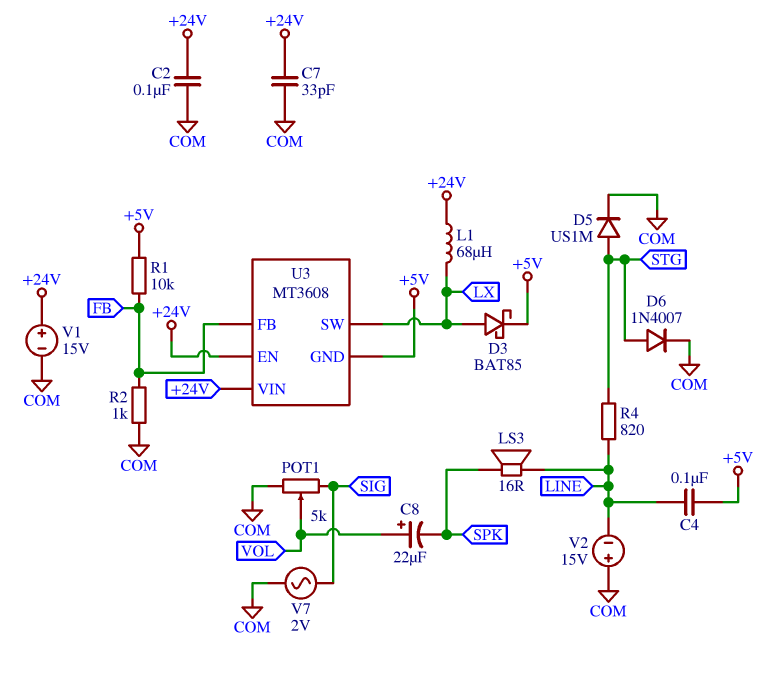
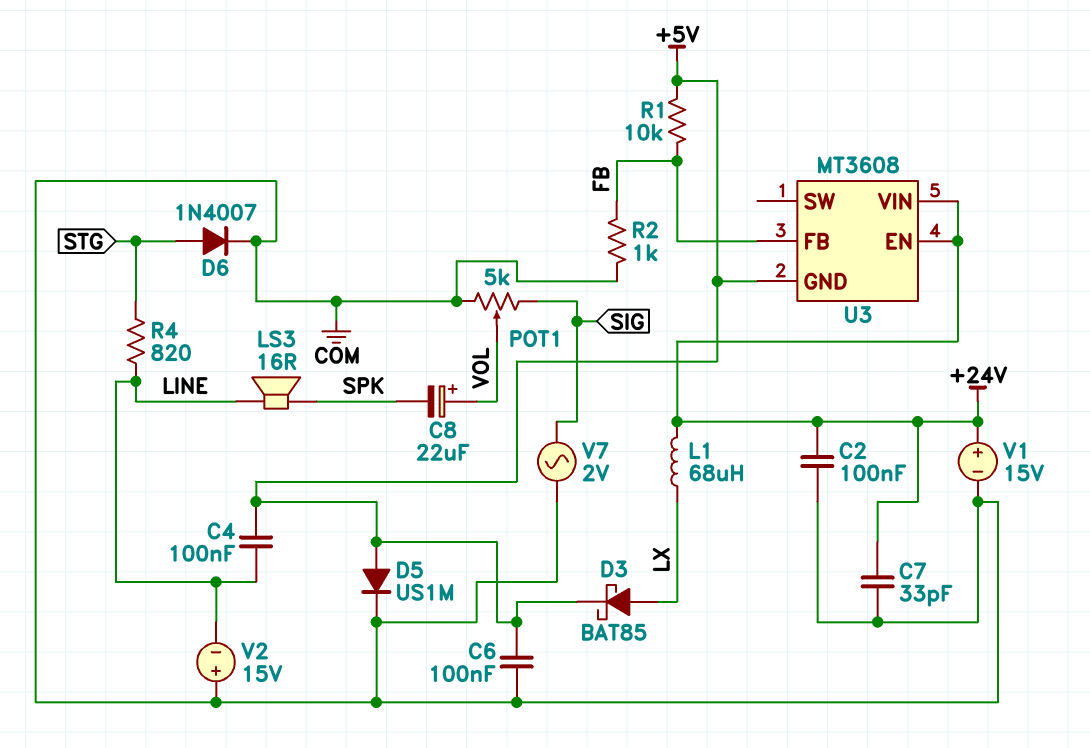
C6: none -> 100nF (+5V, COM)
D5: diode US1M (A STG, K COM) -> diode US1M (A +5V, K COM)
U3 pin SW: LX -> none

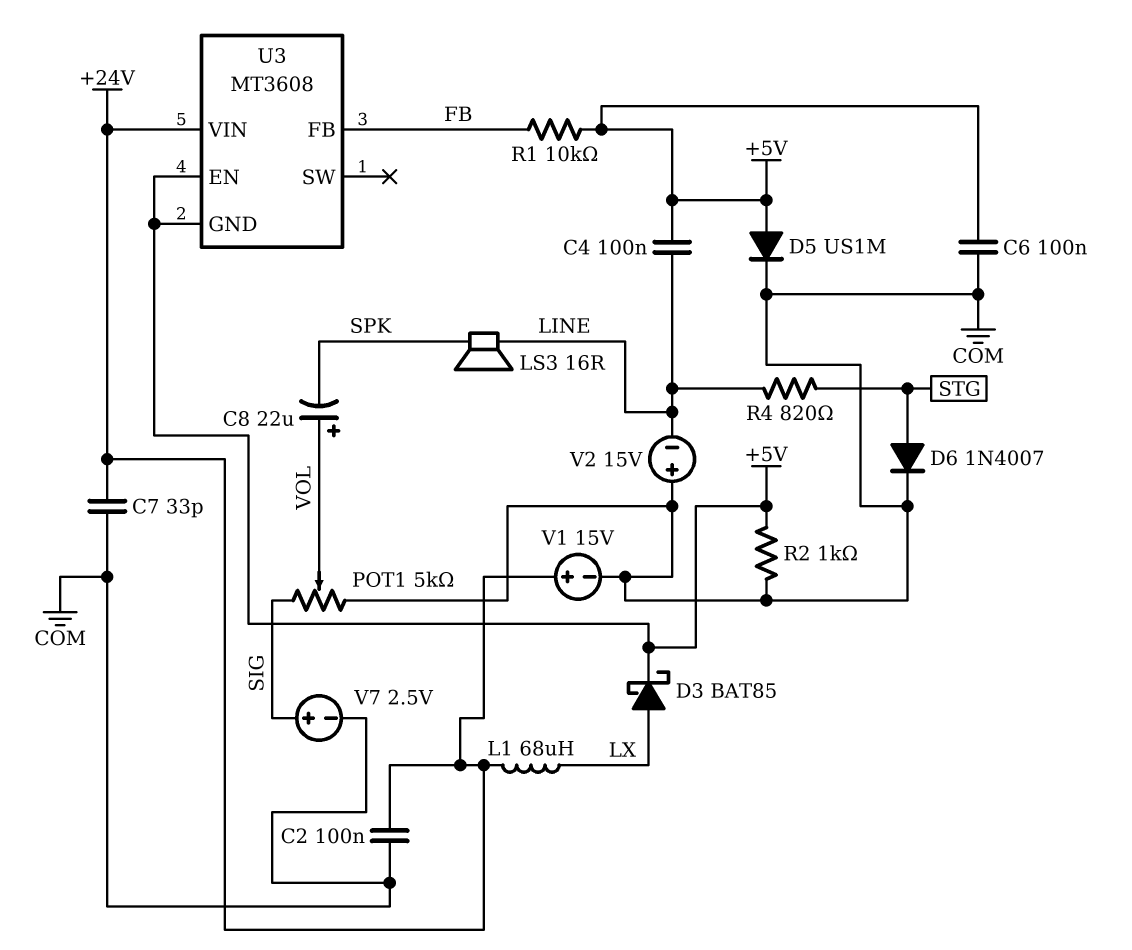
R2: 1k (COM, FB) -> 1k (+5V, COM)
U3 pin EN: +24V -> +5V
V7: AC 2V (COM, SIG) -> 2.5V (plus SIG, minus COM)

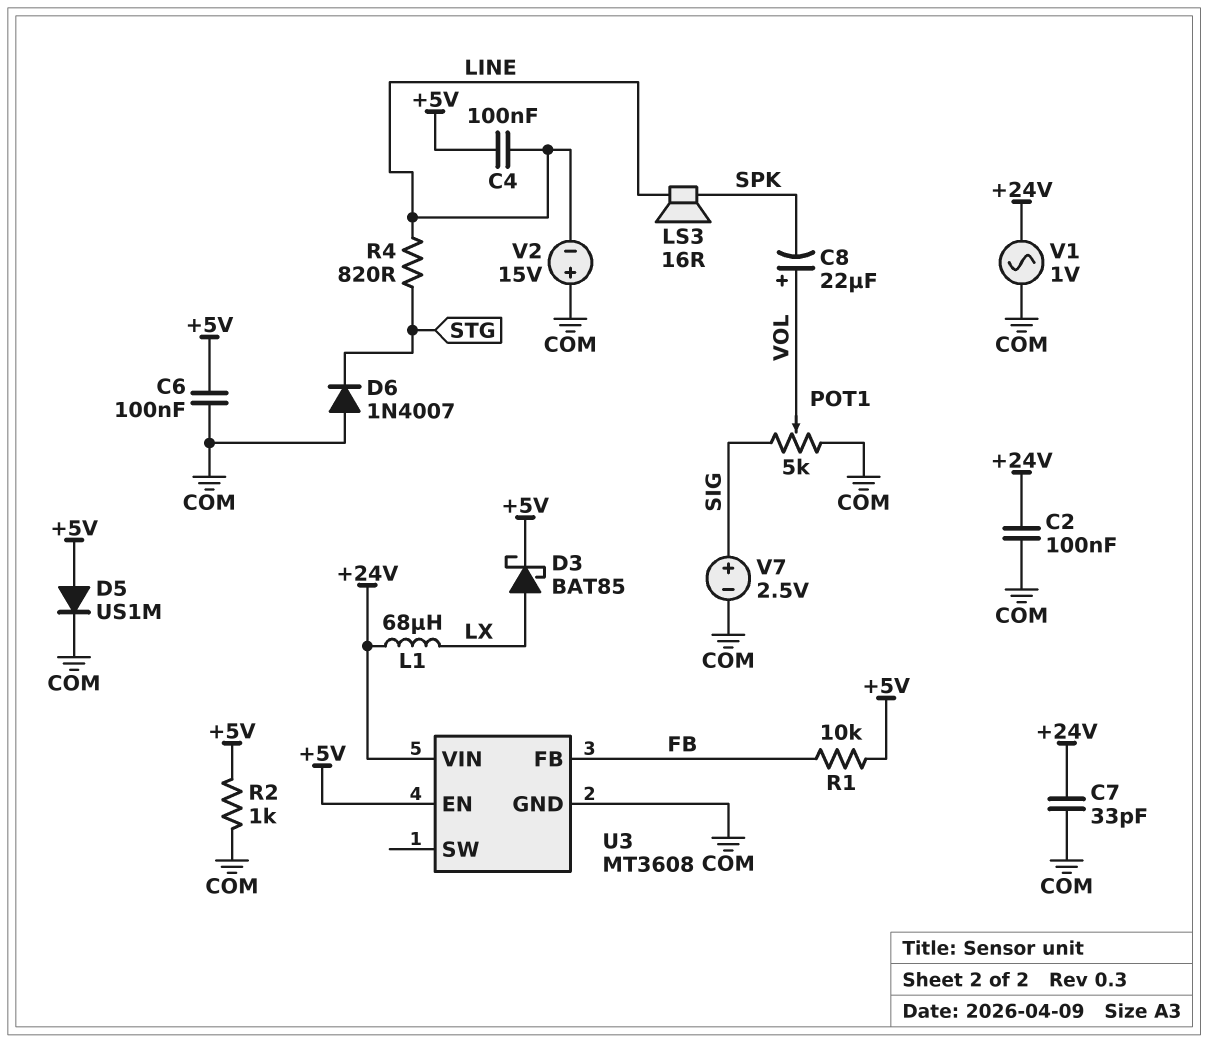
D6: diode 1N4007 (A STG, K COM) -> diode 1N4007 (A COM, K STG)
U3 pin GND: +5V -> COM
V1: 15V (plus +24V, minus COM) -> AC 1V (+24V, COM)

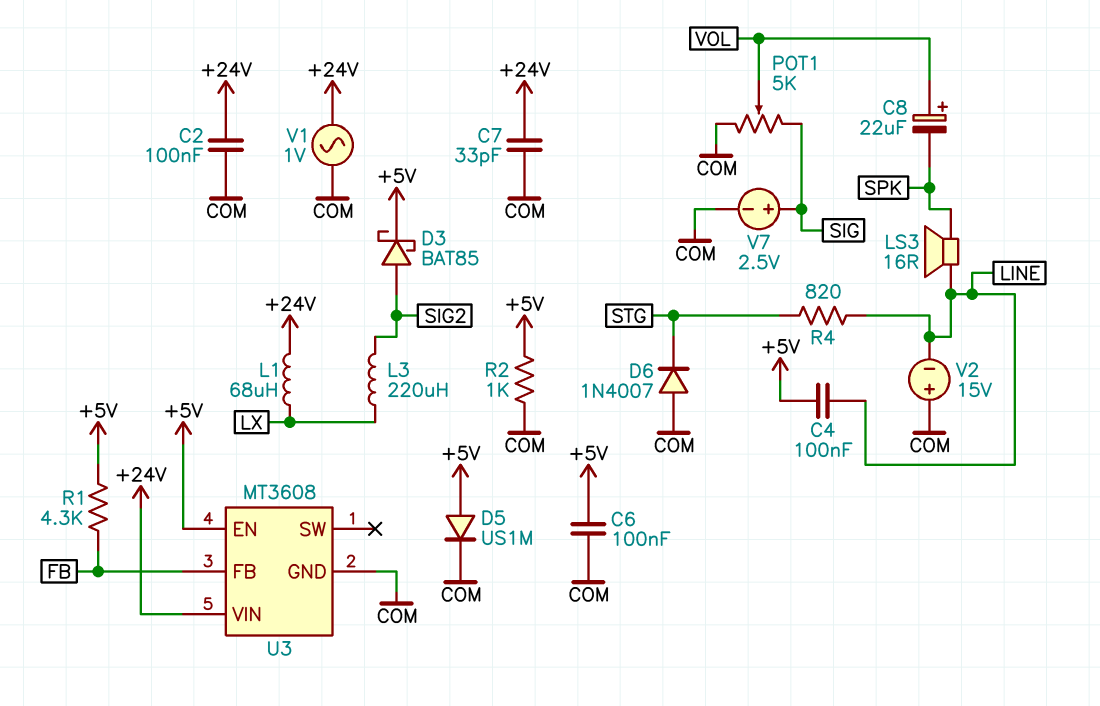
D3: schottky BAT85 (A LX, K +5V) -> schottky BAT85 (A SIG2, K +5V)
L3: none -> 220uH (LX, SIG2)
R1: 10k (+5V, FB) -> 4.3k (+5V, FB)

